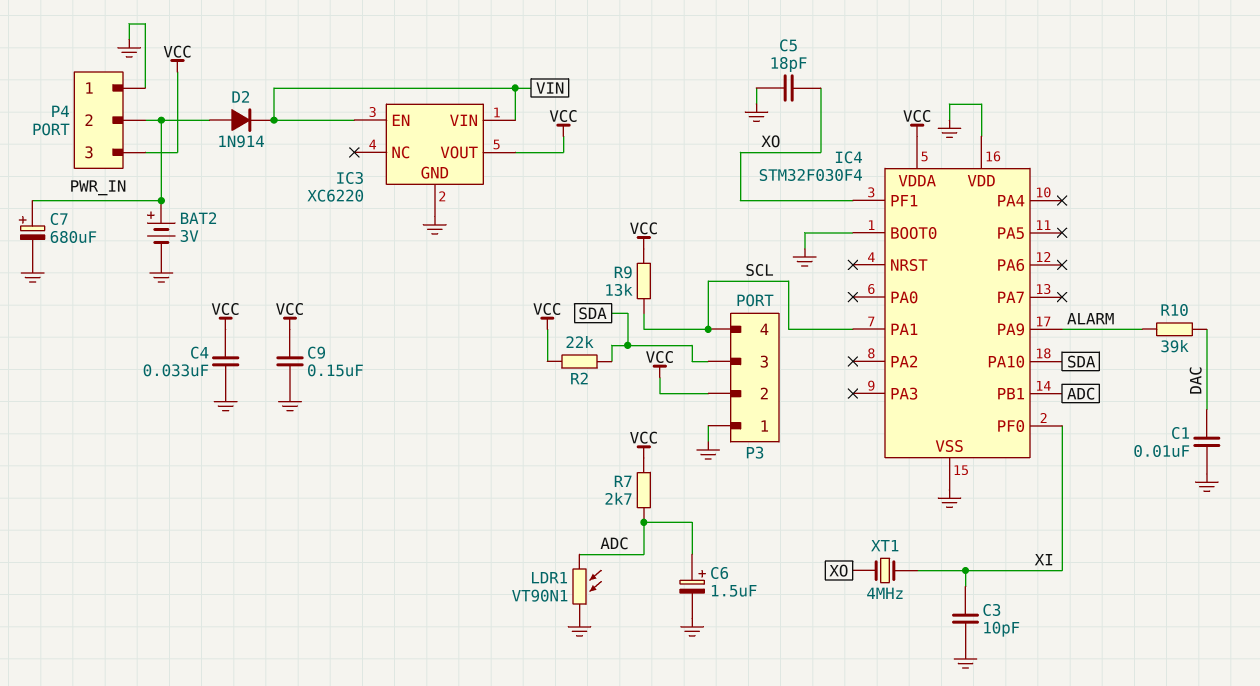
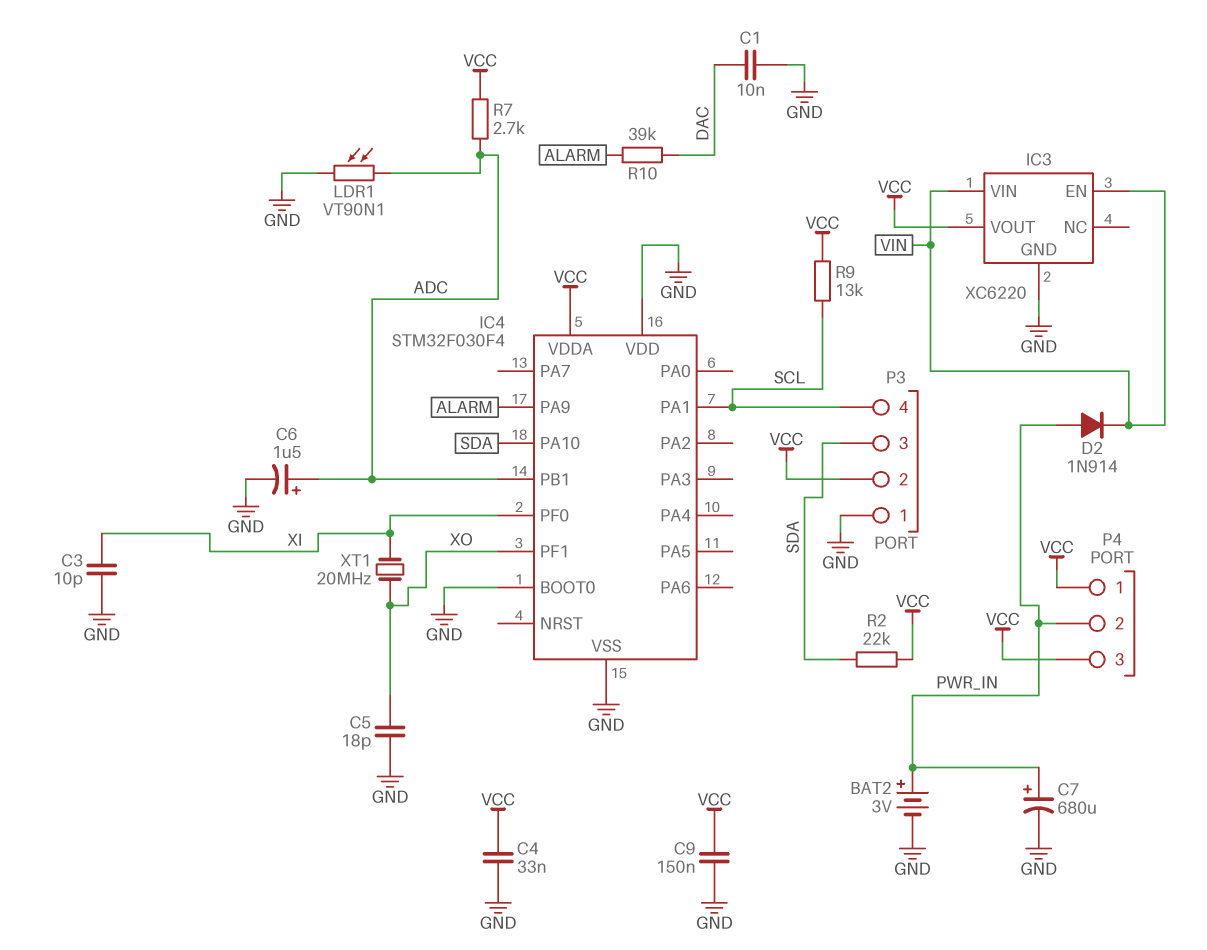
P4 pin 1: GND -> VCC
XT1: 4MHz (XI, XO) -> 20MHz (XI, XO)

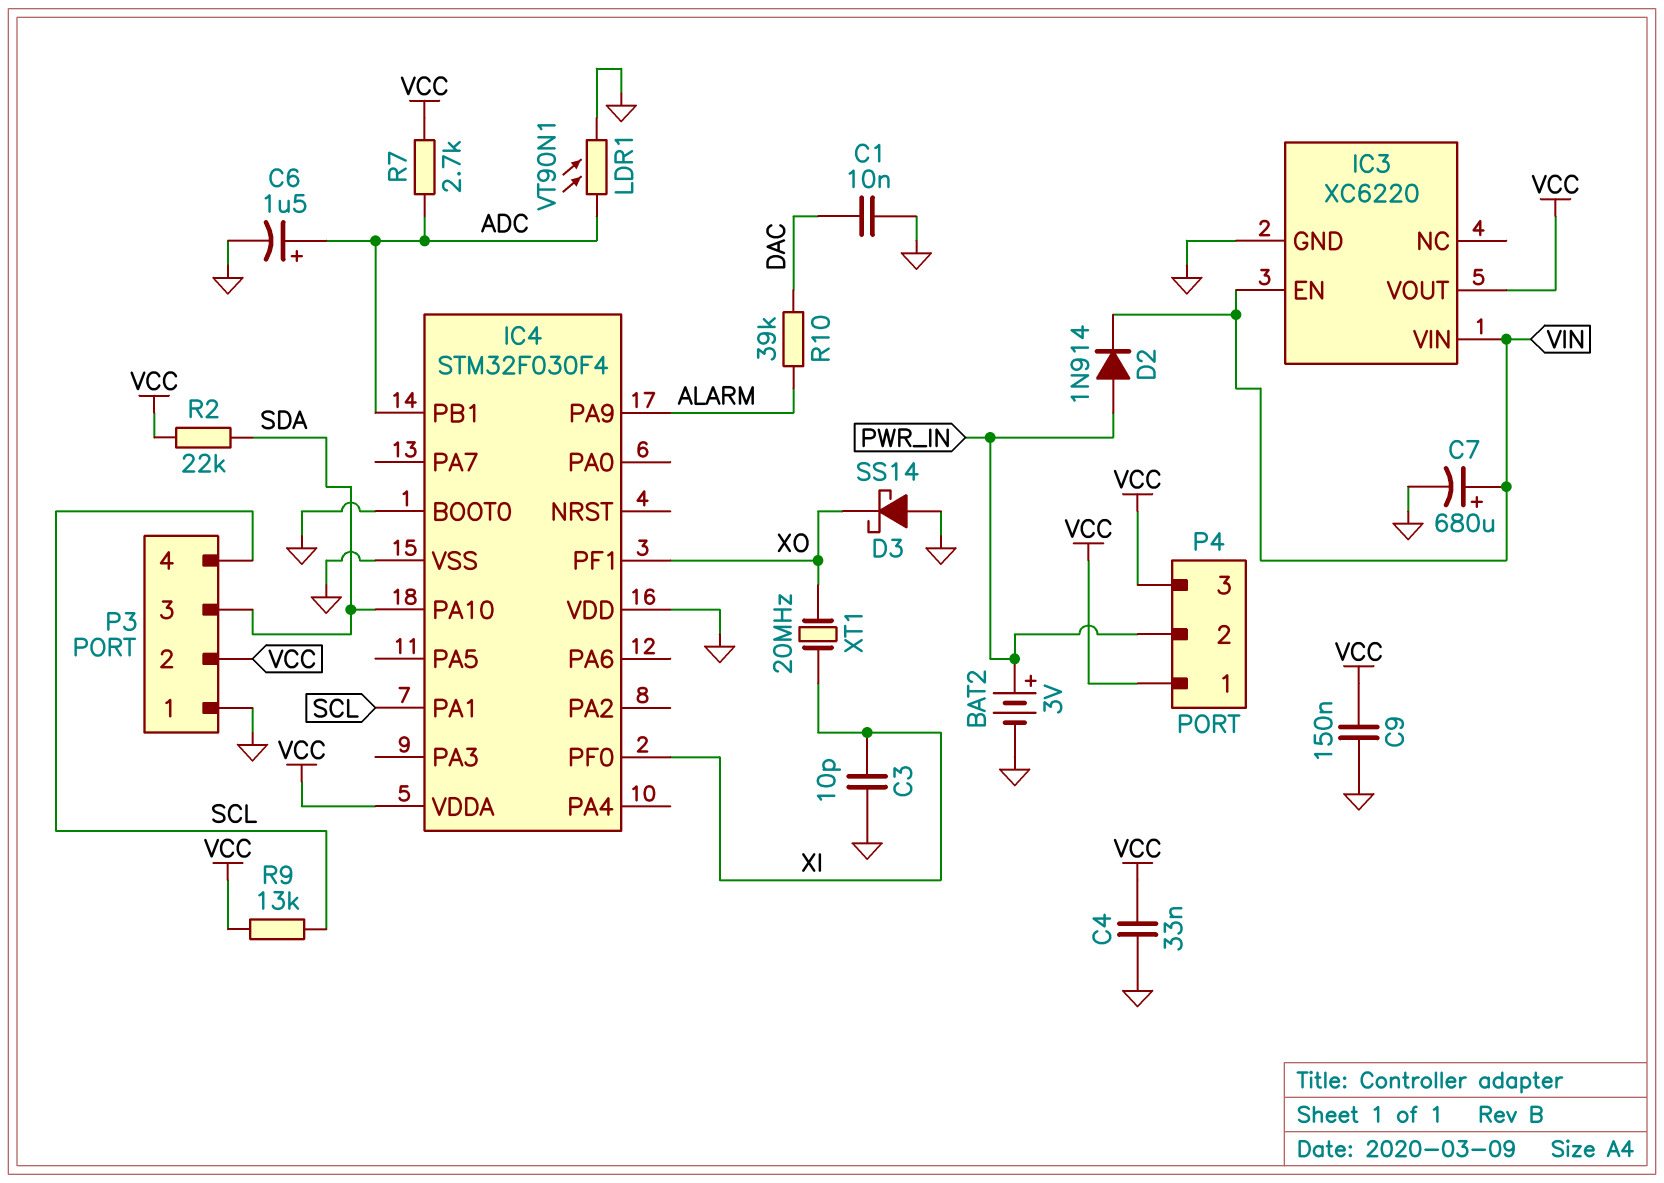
C5: 18pF (GND, XO) -> none
C7: 680uF (plus PWR_IN, minus GND) -> 680uF (plus VIN, minus GND)
D3: none -> schottky SS14 (A GND, K XO)

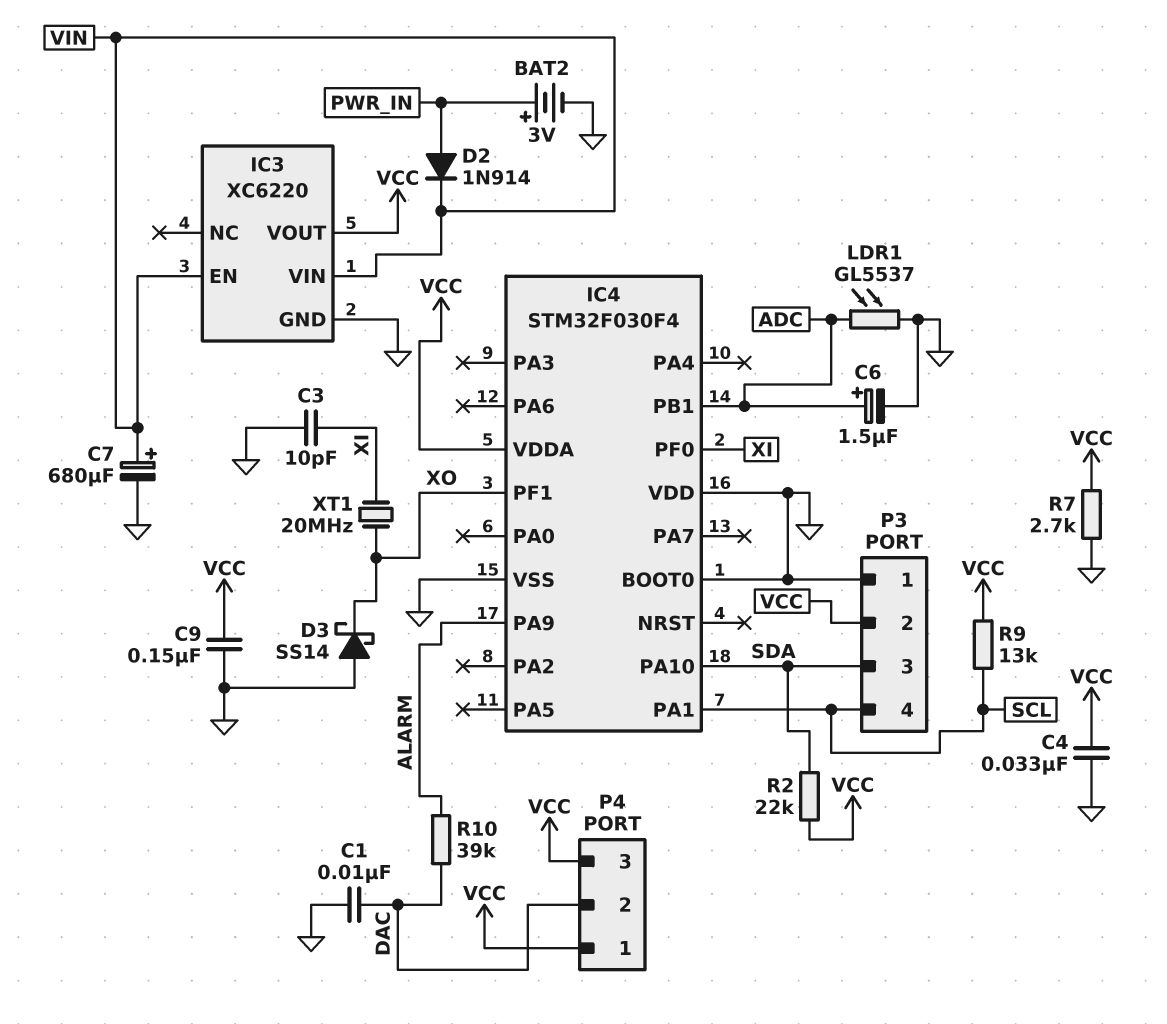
LDR1: VT90N1 (ADC, GND) -> GL5537 (ADC, GND)
P4 pin 2: PWR_IN -> DAC
R7: 2.7k (ADC, VCC) -> 2.7k (GND, VCC)

